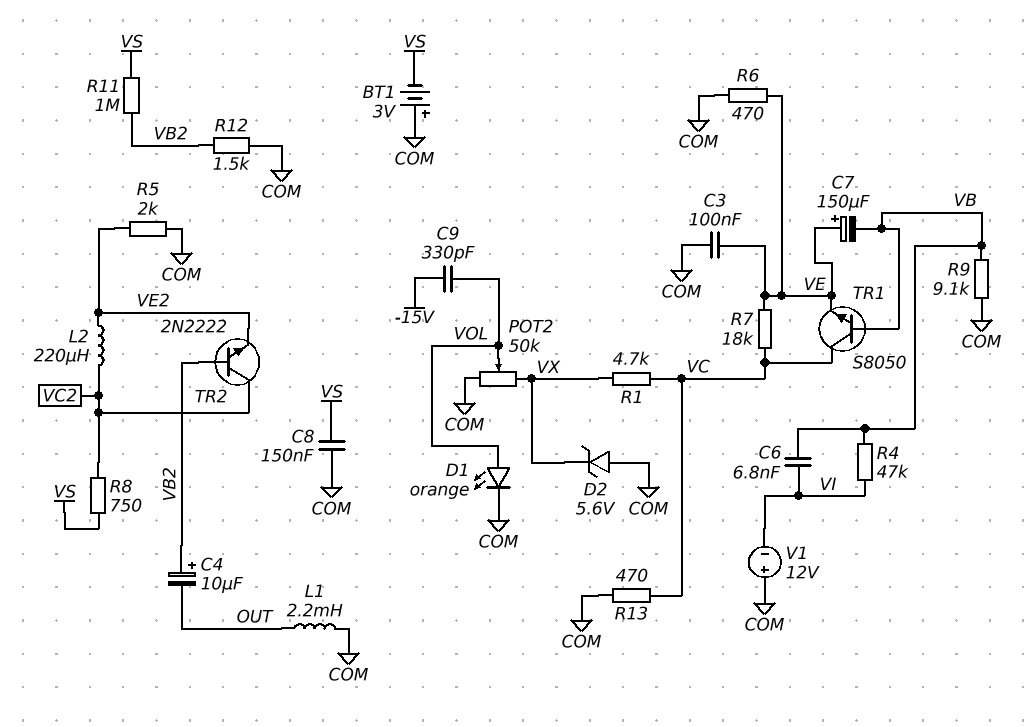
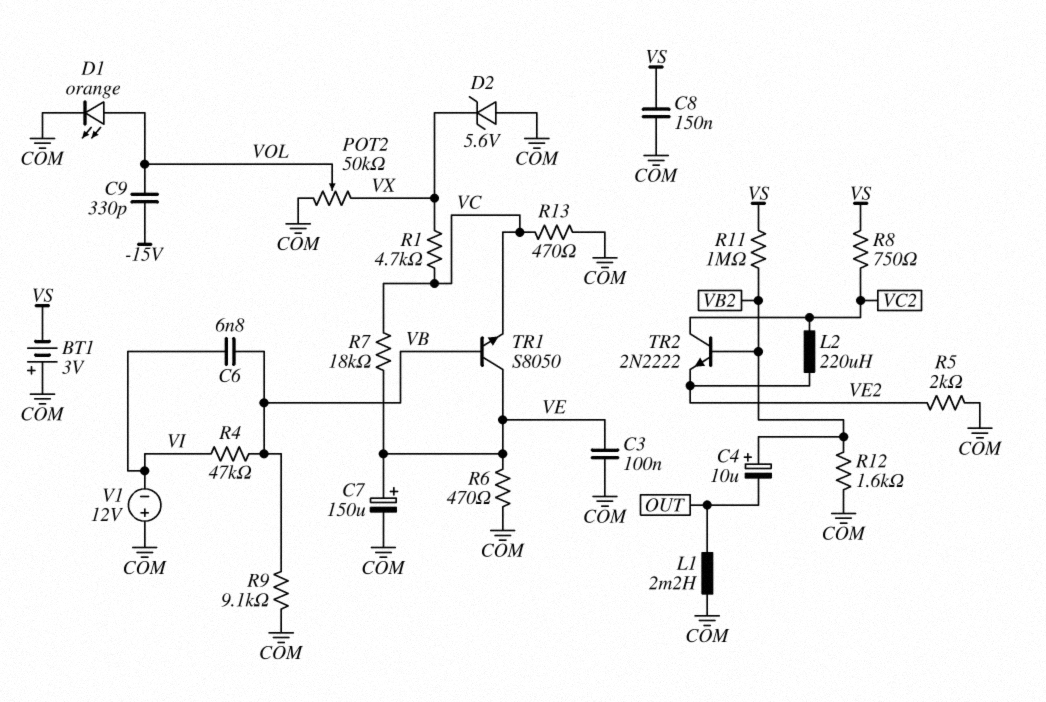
C7: 150uF (plus VE, minus VB) -> 150uF (plus VE, minus COM)
R12: 1.5k (COM, VB2) -> 1.6k (COM, VB2)
TR1: NPN S8050 (B VB, C VC, E VE) -> NPN S8050 (B VB, C VE, E VC)

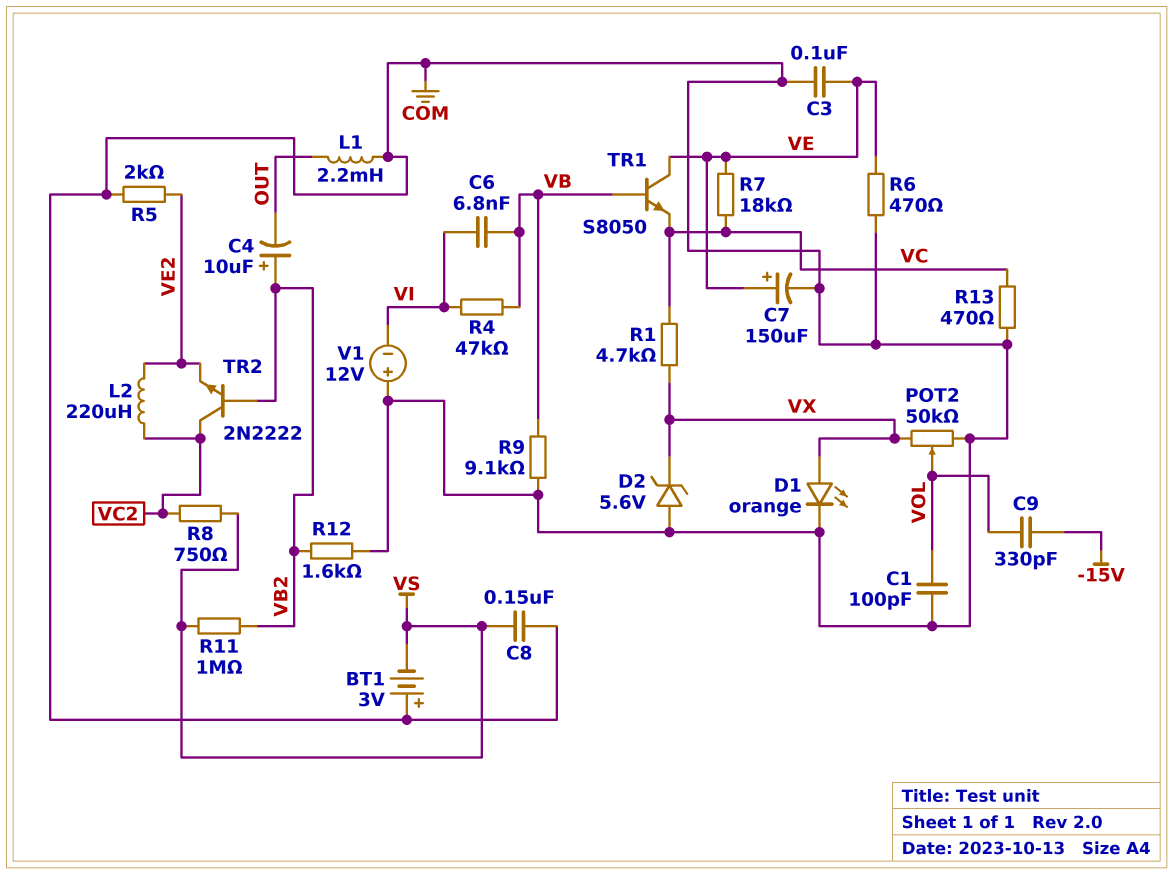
C1: none -> 100pF (COM, VOL)
D1: LED orange (A VOL, K COM) -> LED orange (A VX, K COM)

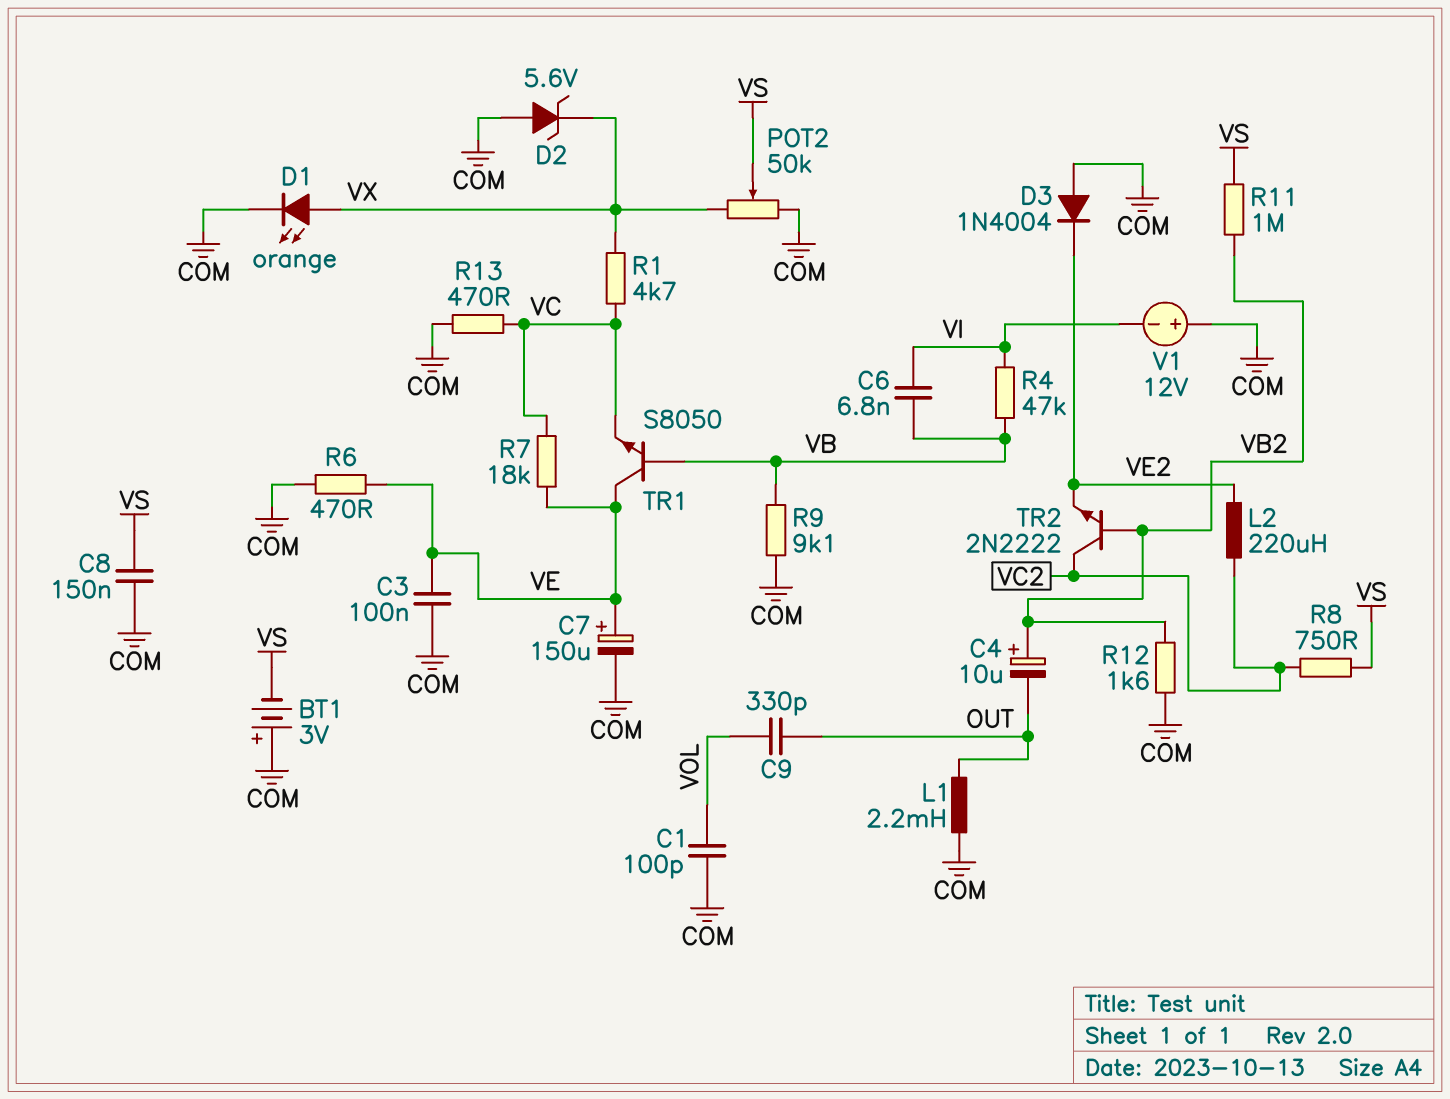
C9: 330pF (-15V, VOL) -> 330pF (OUT, VOL)
D3: none -> diode 1N4004 (A COM, K VE2)
POT2: 50k (COM, VX, wiper VOL) -> 50k (COM, VX, wiper VS)
R5: 2k (COM, VE2) -> none

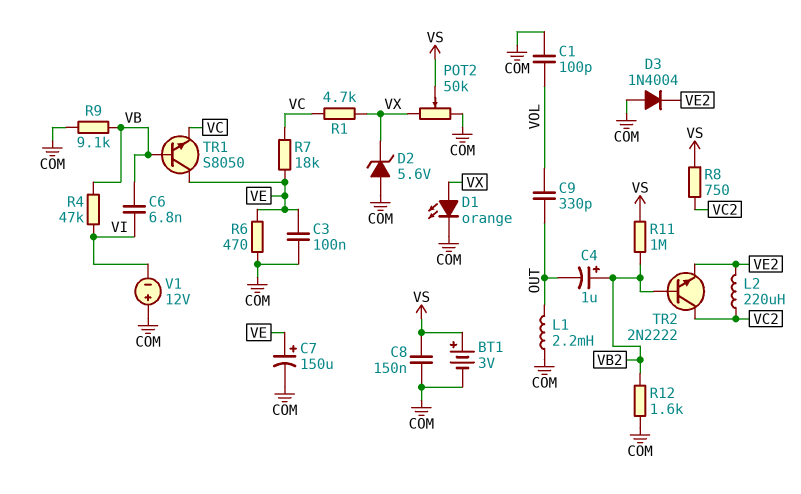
BT1: 3V (plus COM, minus VS) -> 3V (plus VS, minus COM)
C4: 10uF (plus VB2, minus OUT) -> 1uF (plus VB2, minus OUT)
R13: 470 (COM, VC) -> none

